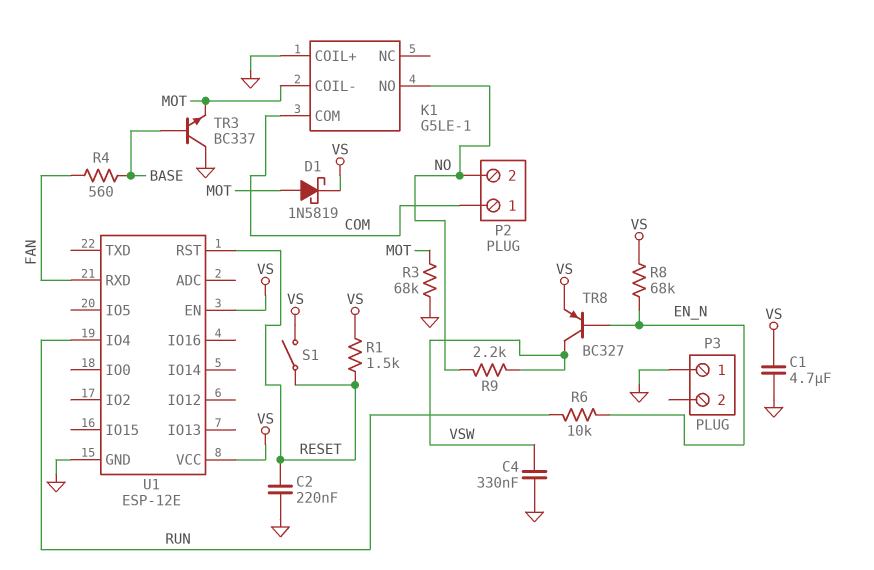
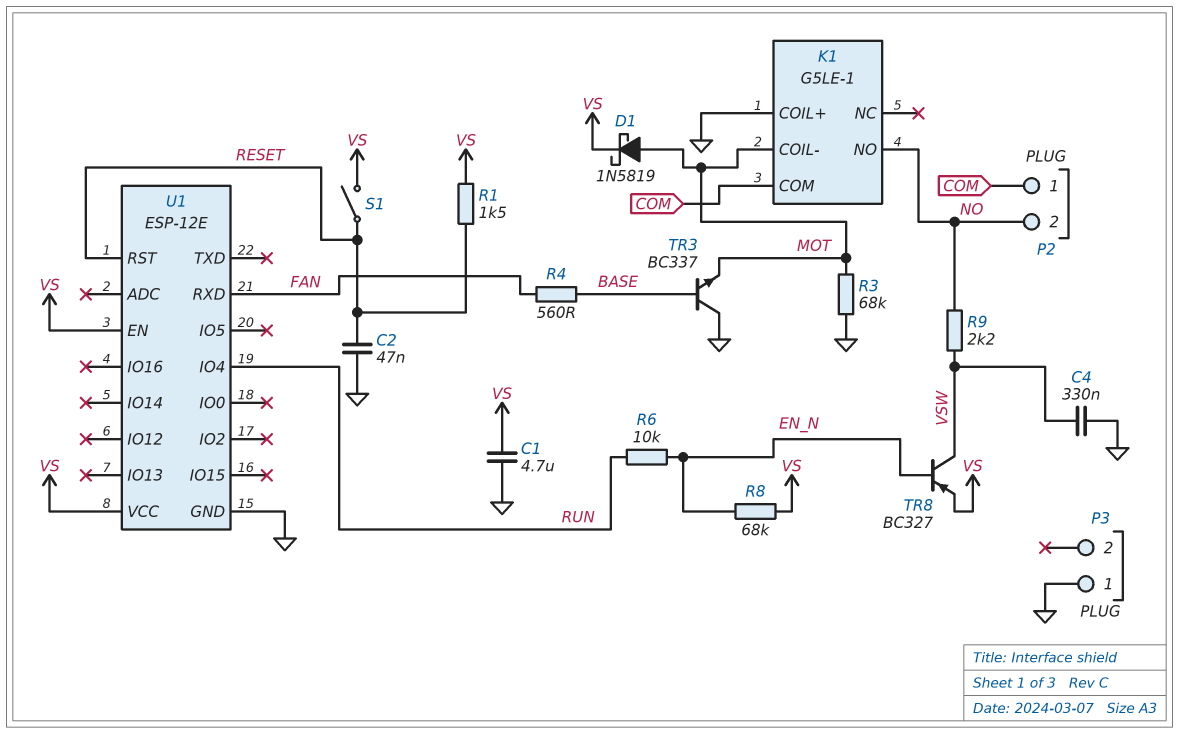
C2: 220nF (GND, RESET) -> 47nF (GND, RESET)

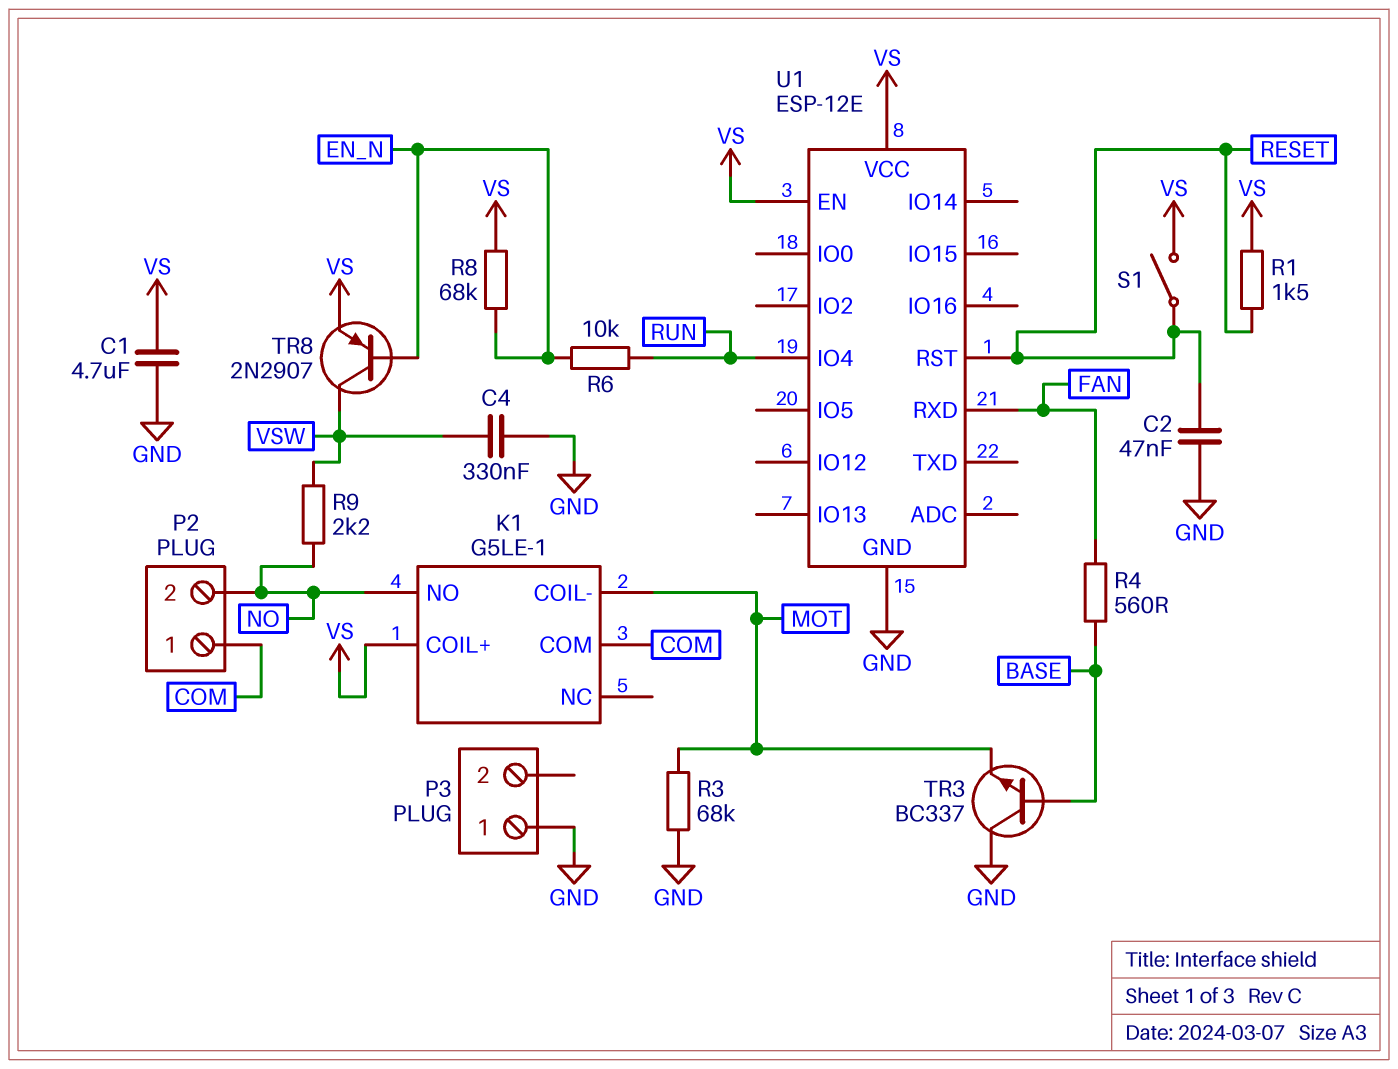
D1: schottky 1N5819 (A MOT, K VS) -> none
K1 pin COIL+: GND -> VS
TR8: PNP BC327 (B EN_N, C VSW, E VS) -> PNP 2N2907 (B EN_N, C VSW, E VS)

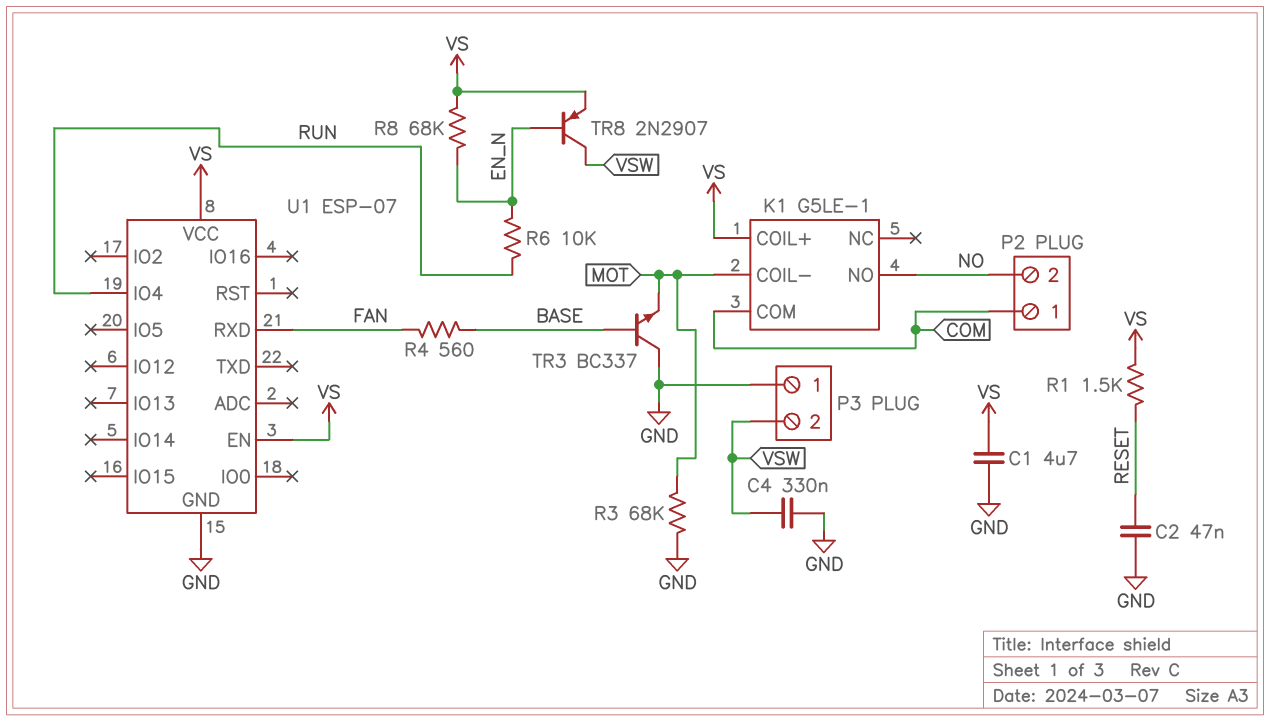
P3 pin 2: none -> VSW
R9: 2.2k (NO, VSW) -> none
S1: switch (RESET, VS) -> none
U1: ESP-12E -> ESP-07
U1 pin RST: RESET -> none

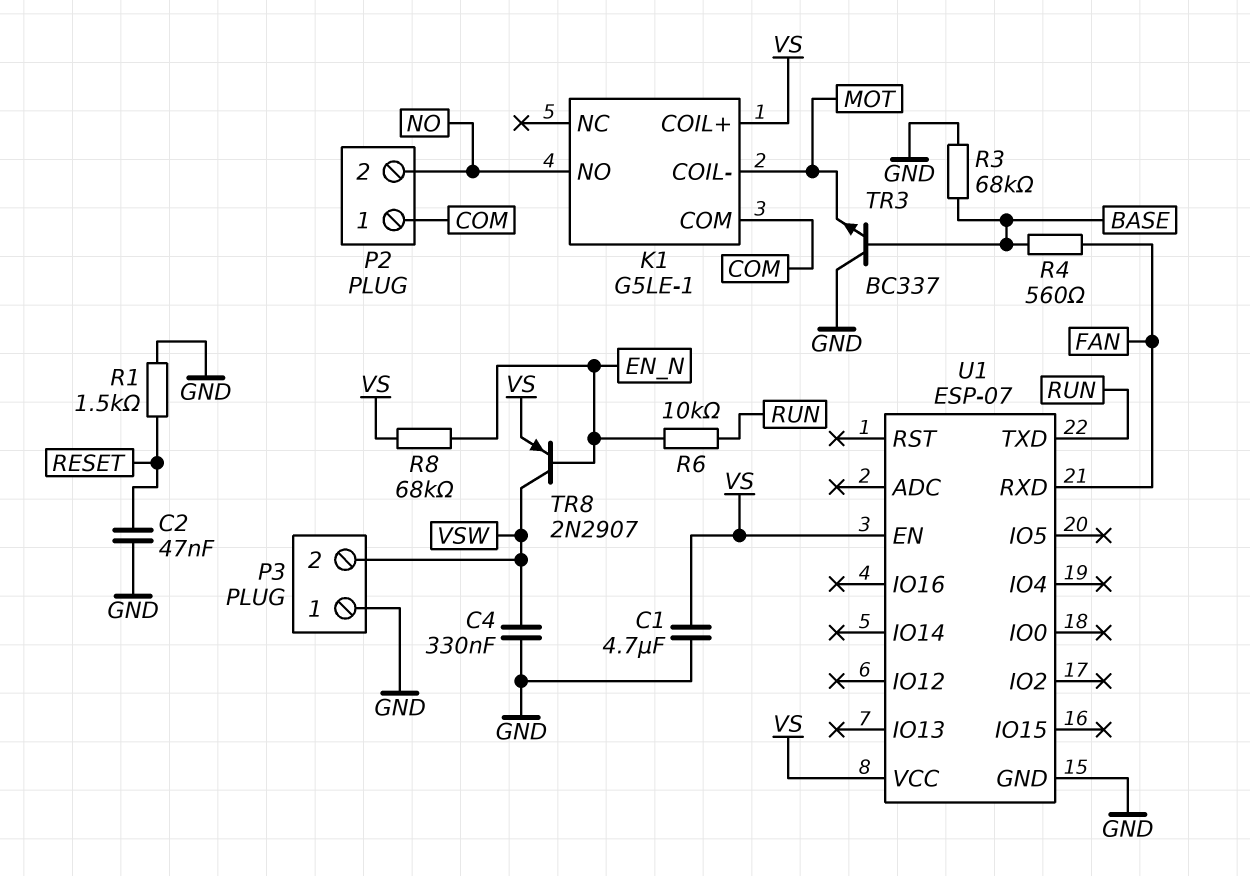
R1: 1.5k (RESET, VS) -> 1.5k (GND, RESET)
R3: 68k (GND, MOT) -> 68k (BASE, GND)
U1 pin IO4: RUN -> none
U1 pin TXD: none -> RUN

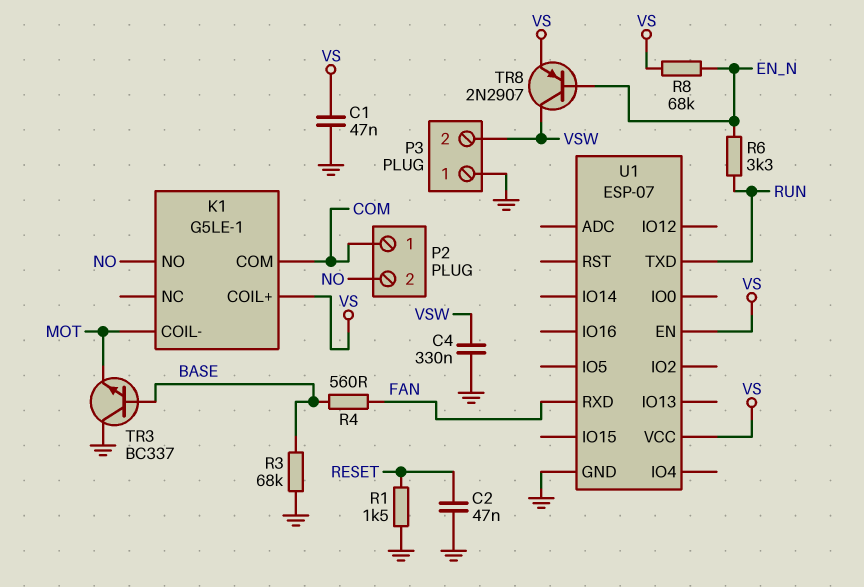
C1: 4.7uF (GND, VS) -> 47nF (GND, VS)
R6: 10k (EN_N, RUN) -> 3.3k (EN_N, RUN)

